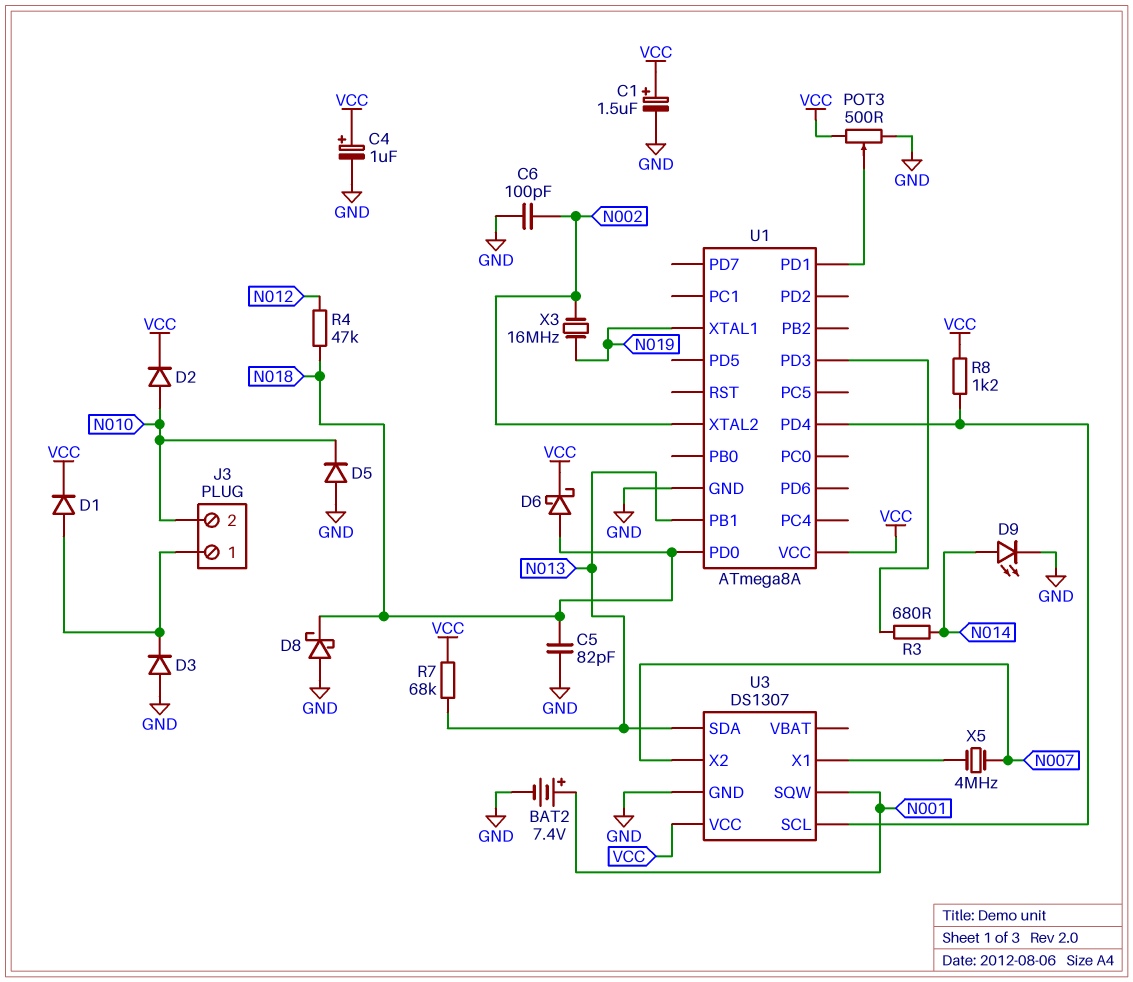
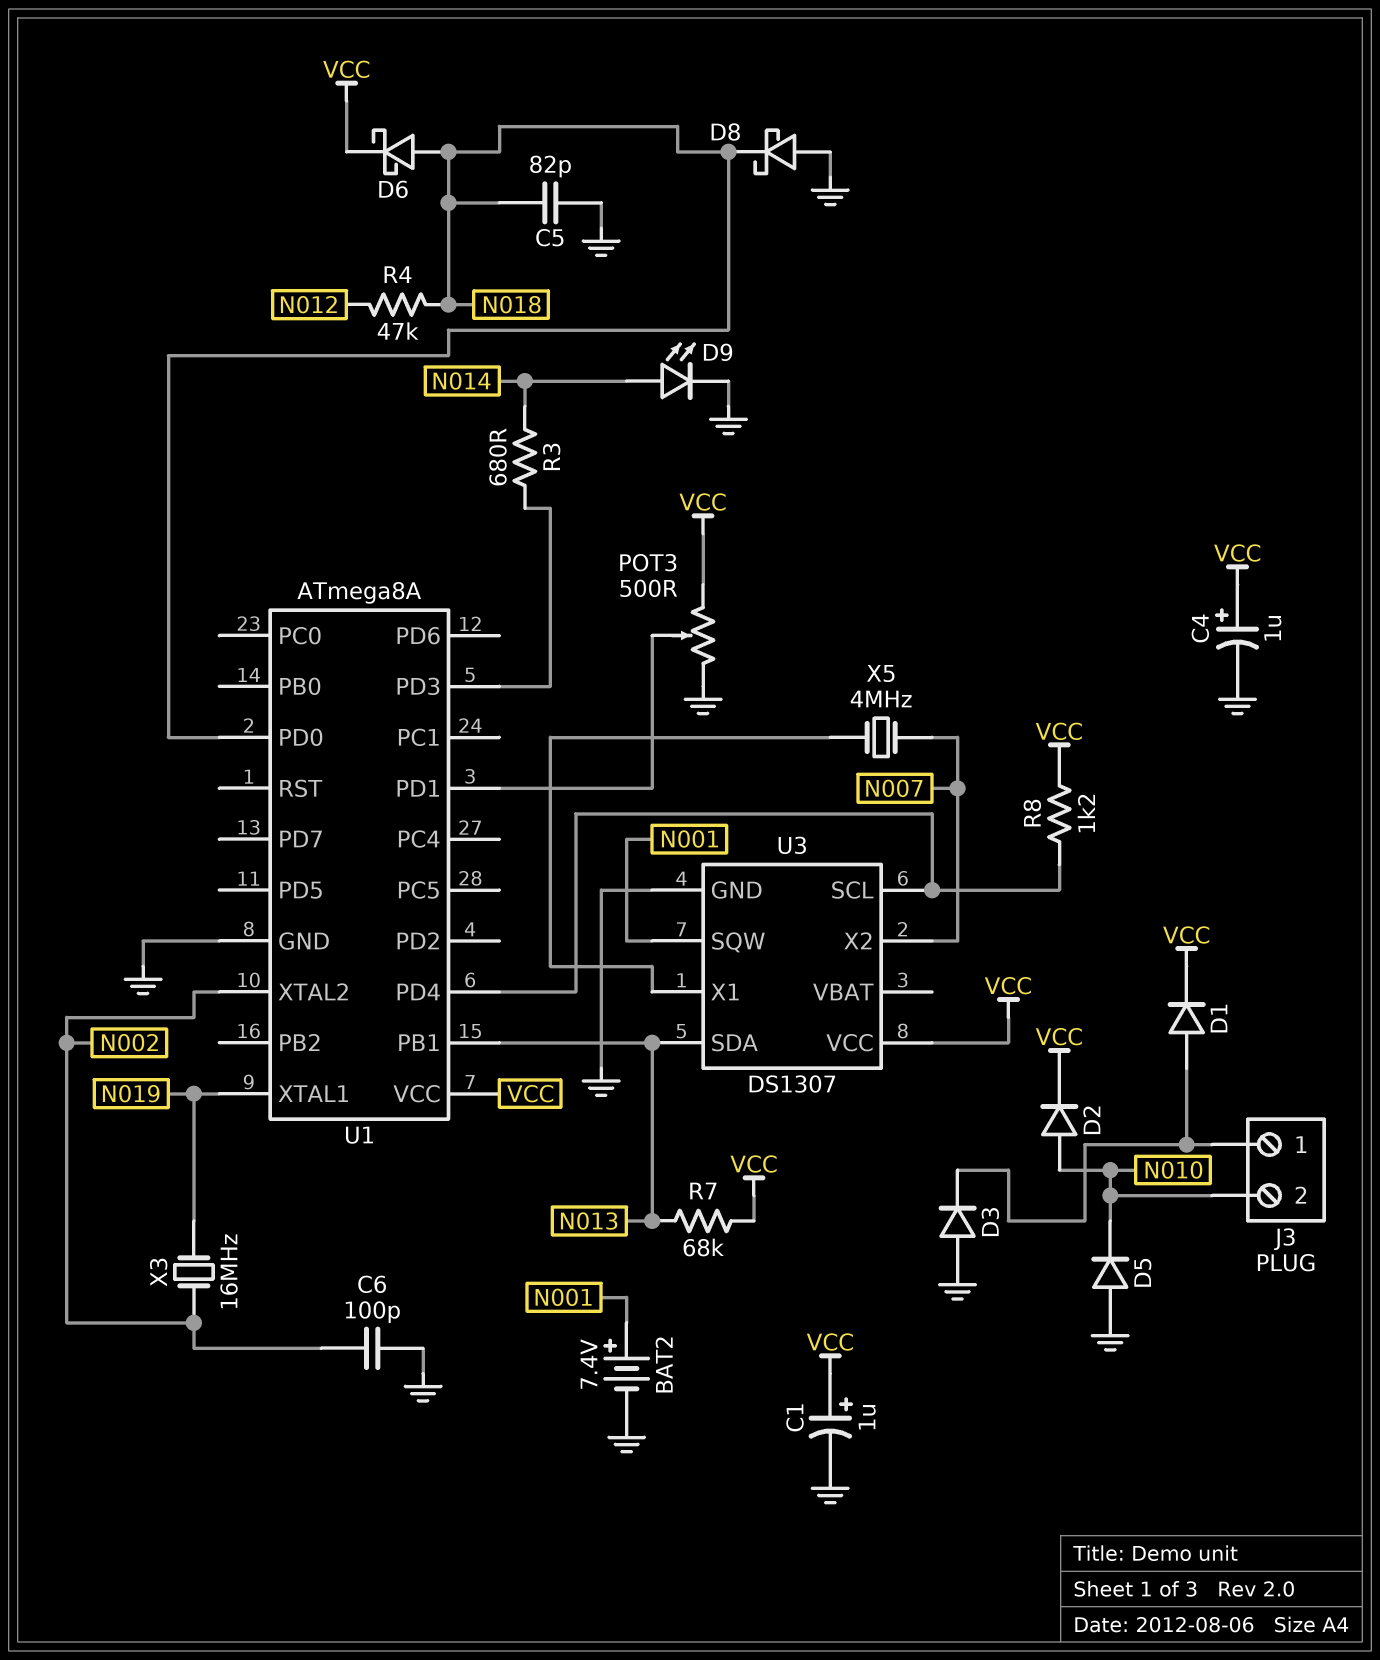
C1: 1.5uF (plus VCC, minus GND) -> 1uF (plus VCC, minus GND)

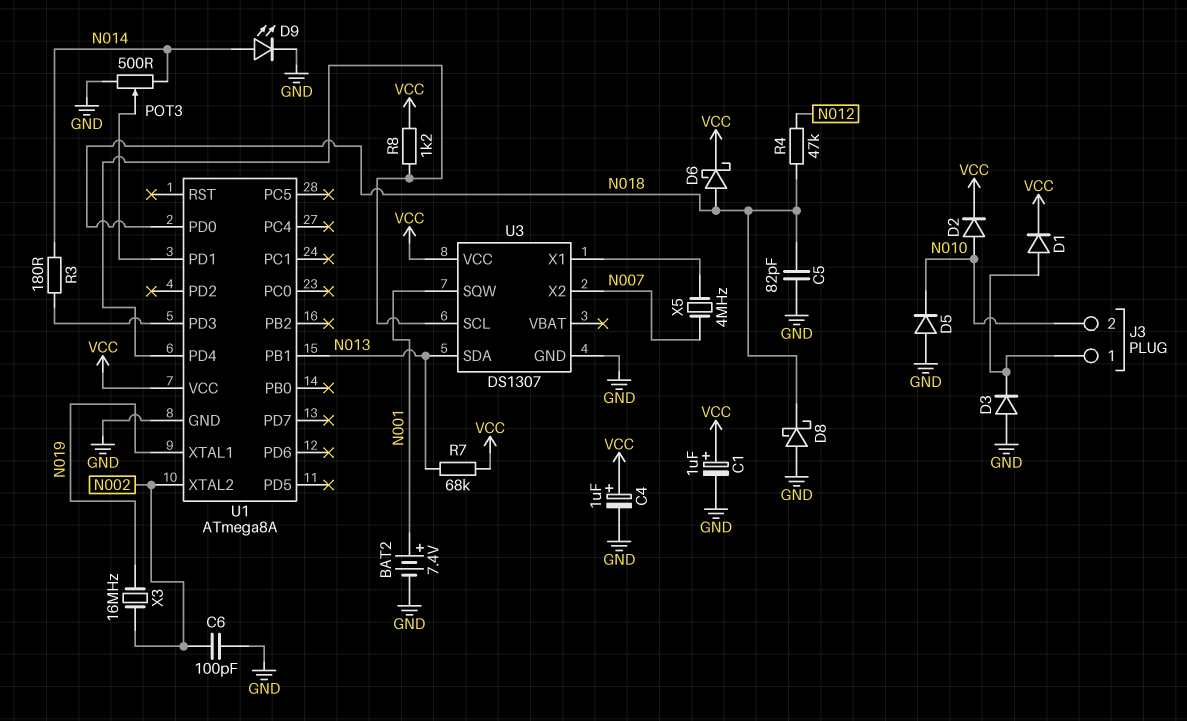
POT3: 500 (GND, VCC, wiper U1/PD1) -> 500 (GND, N014, wiper U1/PD1)
R3: 680 (N014, U1/PD3) -> 180 (N014, U1/PD3)

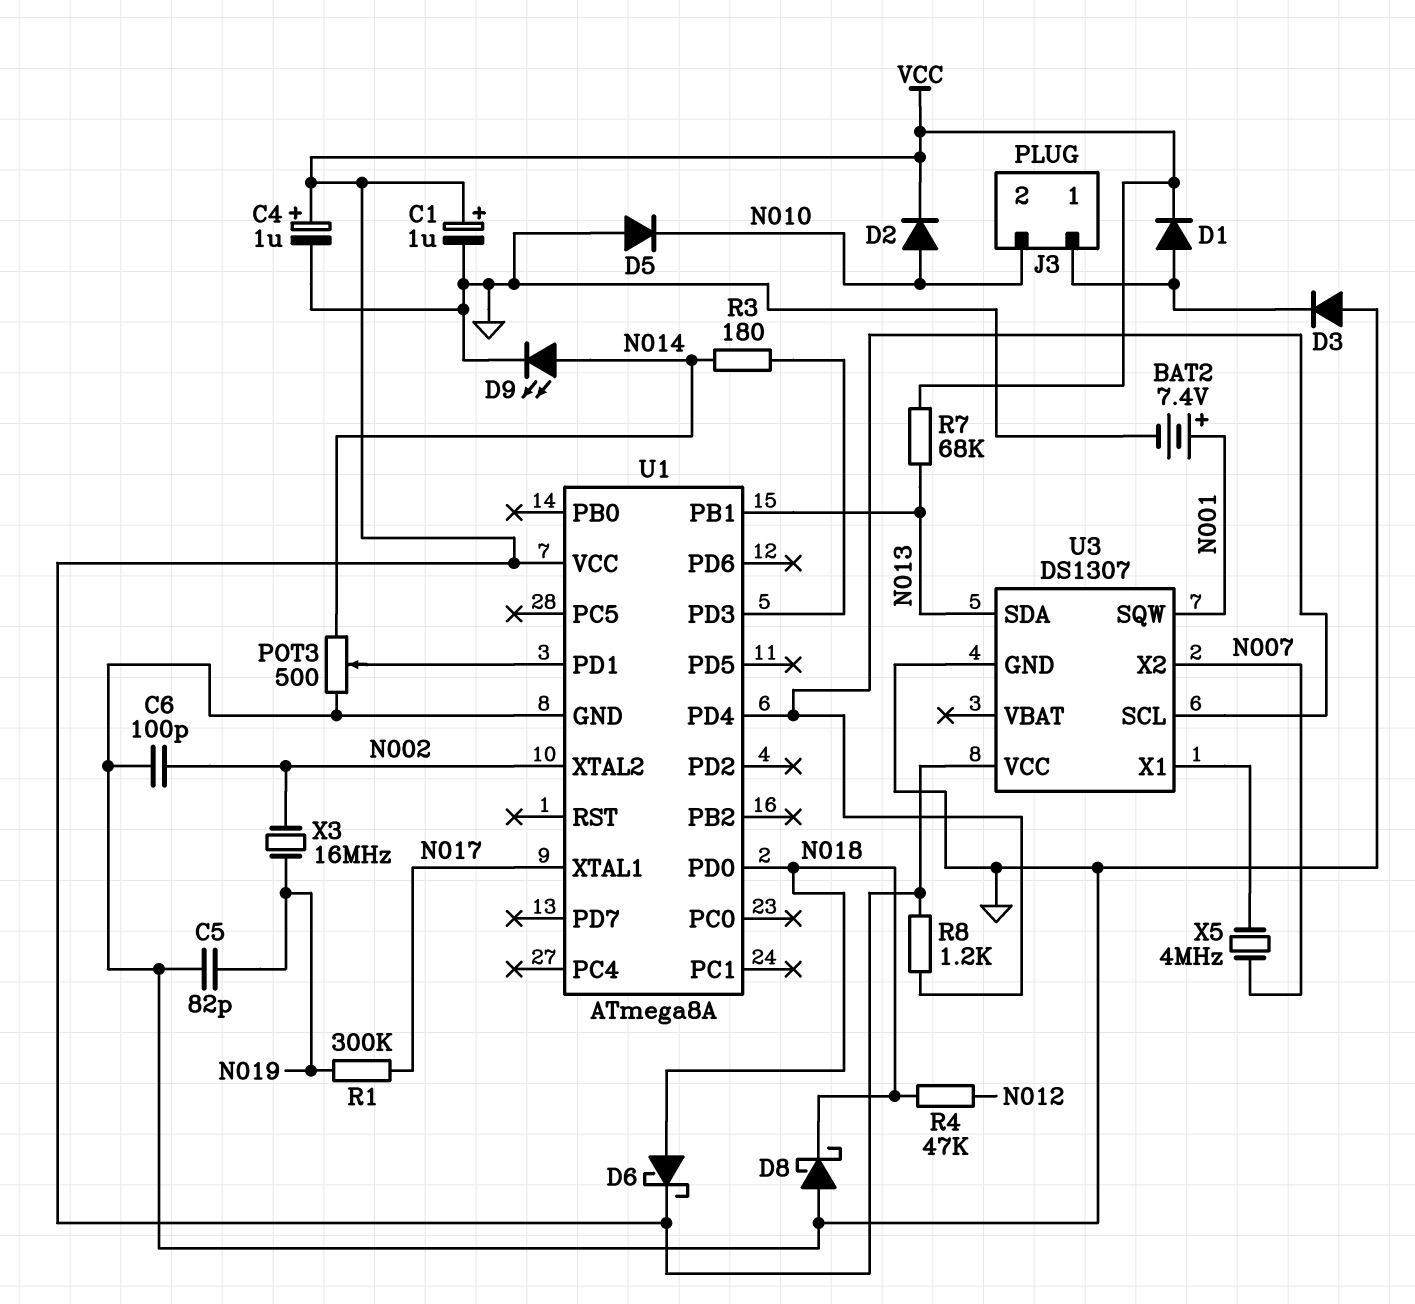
C5: 82pF (GND, N018) -> 82pF (GND, N019)
R1: none -> 300k (N017, N019)
U1 pin XTAL1: N019 -> N017

